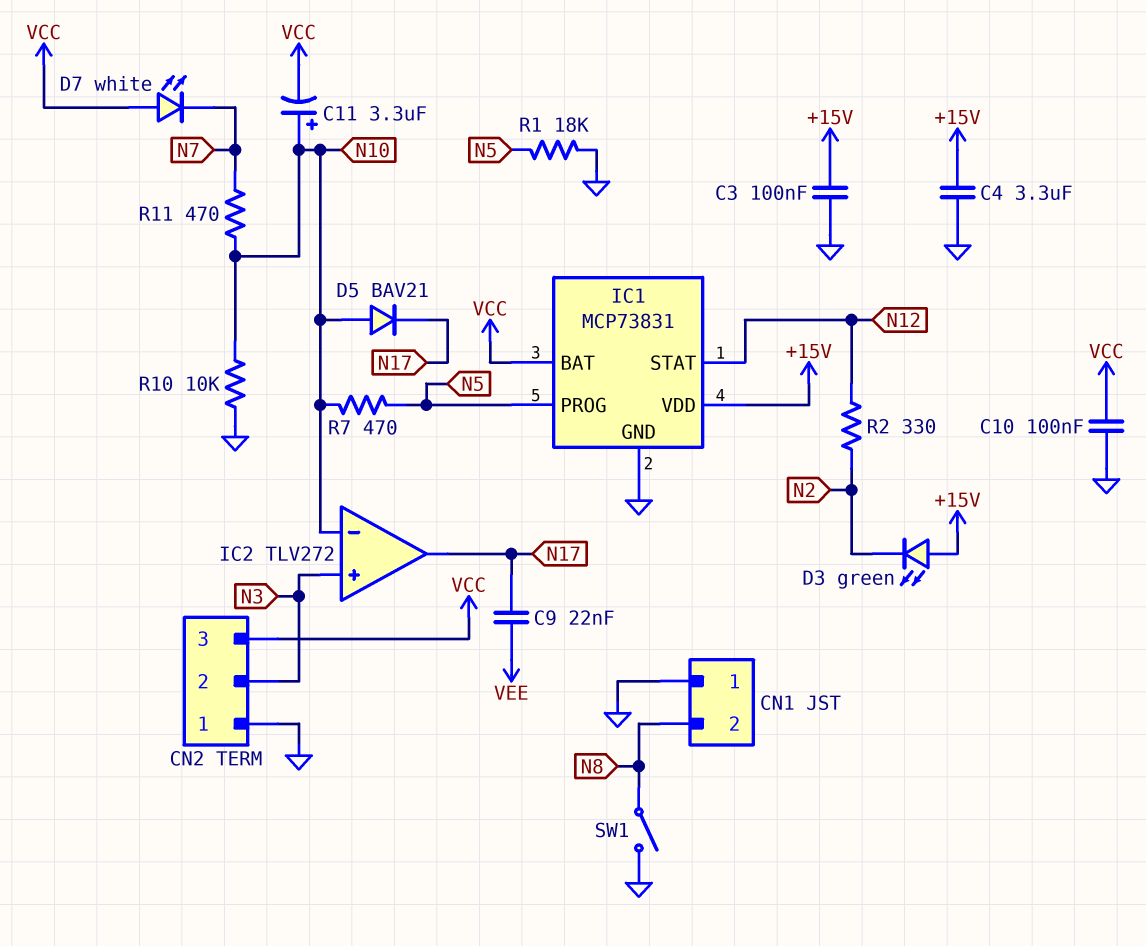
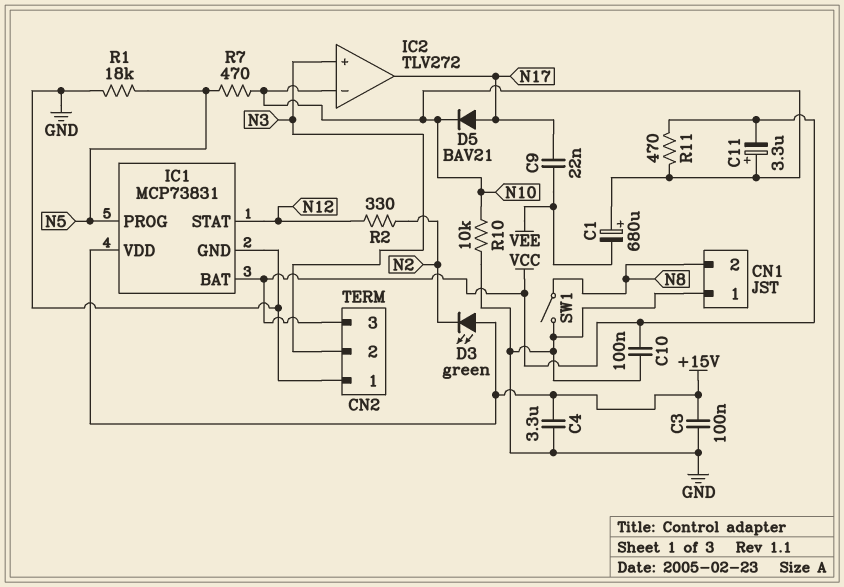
C1: none -> 680uF (plus N10, minus VEE)
D5: diode BAV21 (A N10, K N17) -> diode BAV21 (A N17, K N10)
D7: LED white (A VCC, K N7) -> none
R11: 470 (N7, N10) -> 470 (N10, VCC)

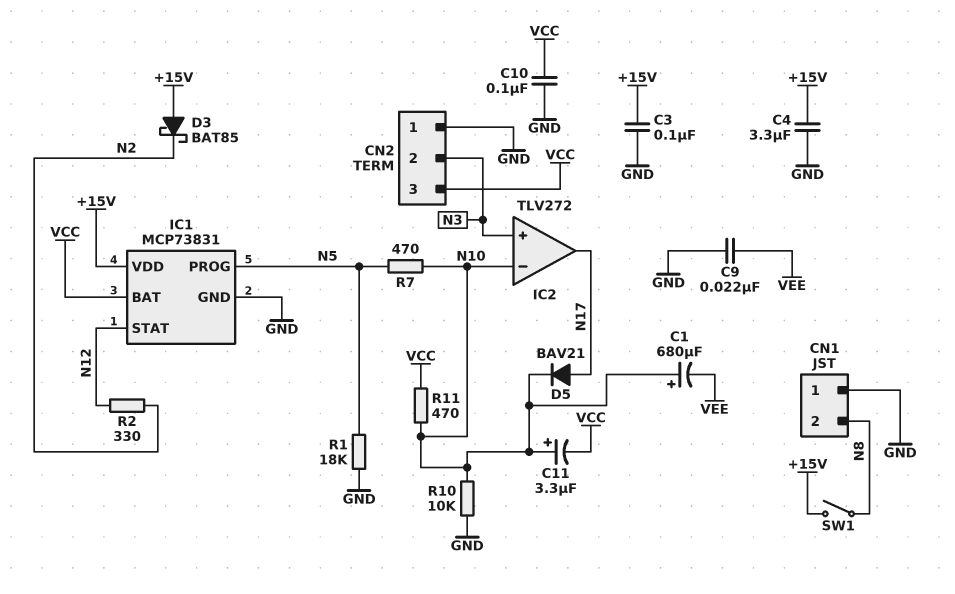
C9: 22nF (N17, VEE) -> 22nF (GND, VEE)
D3: LED green (A +15V, K N2) -> schottky BAT85 (A +15V, K N2)
SW1: switch (GND, N8) -> switch (+15V, N8)

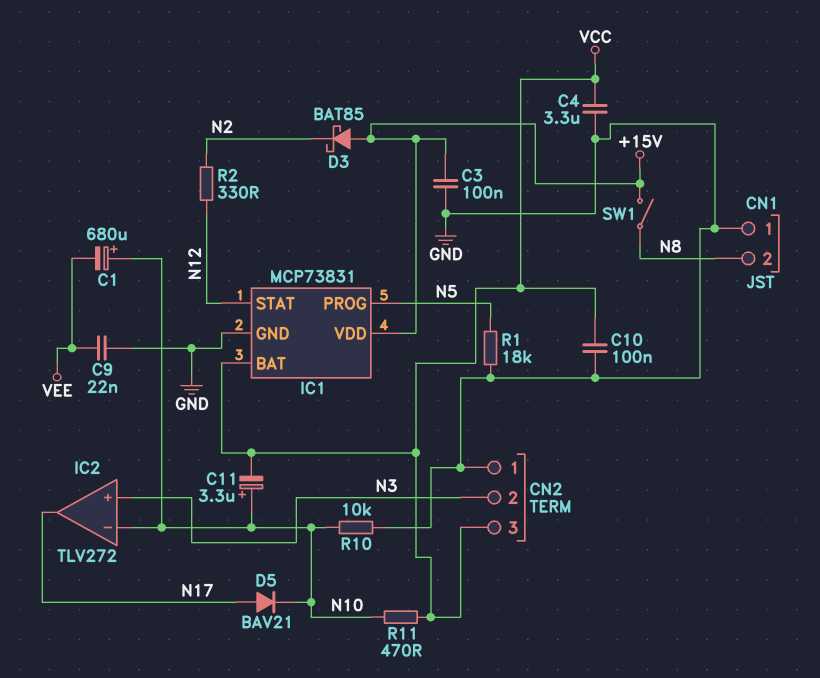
C4: 3.3uF (+15V, GND) -> 3.3uF (GND, VCC)
R7: 470 (N5, N10) -> none

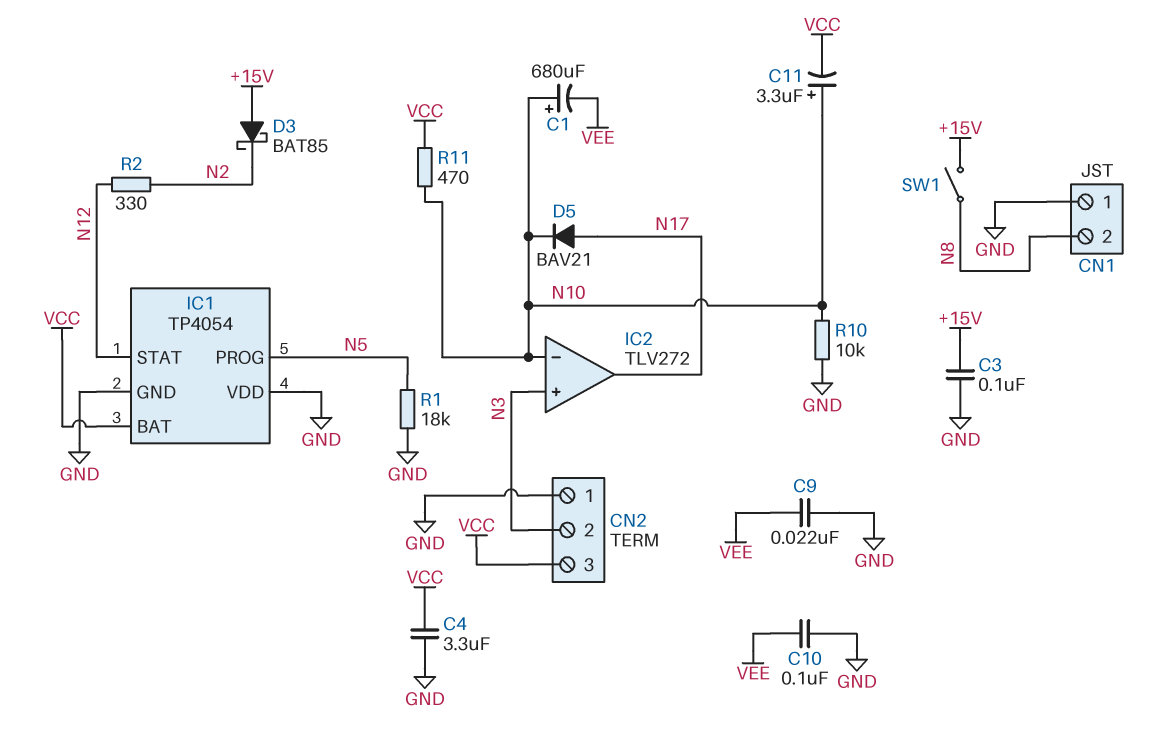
C10: 100nF (GND, VCC) -> 100nF (GND, VEE)
IC1: MCP73831 -> TP4054
IC1 pin VDD: +15V -> GND

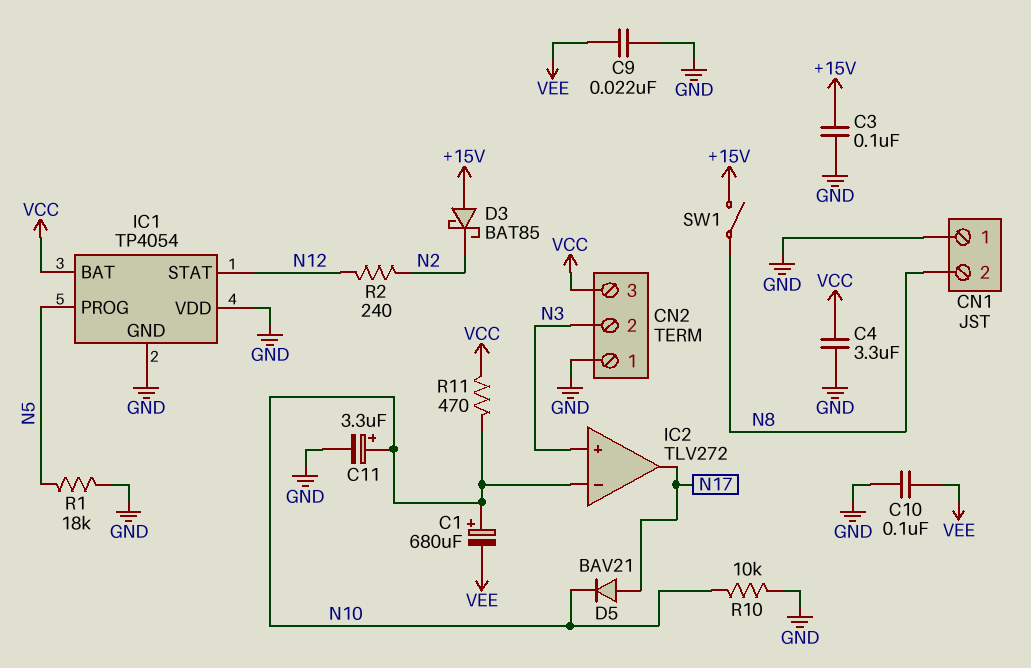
C11: 3.3uF (plus N10, minus VCC) -> 3.3uF (plus N10, minus GND)
R2: 330 (N2, N12) -> 240 (N2, N12)

